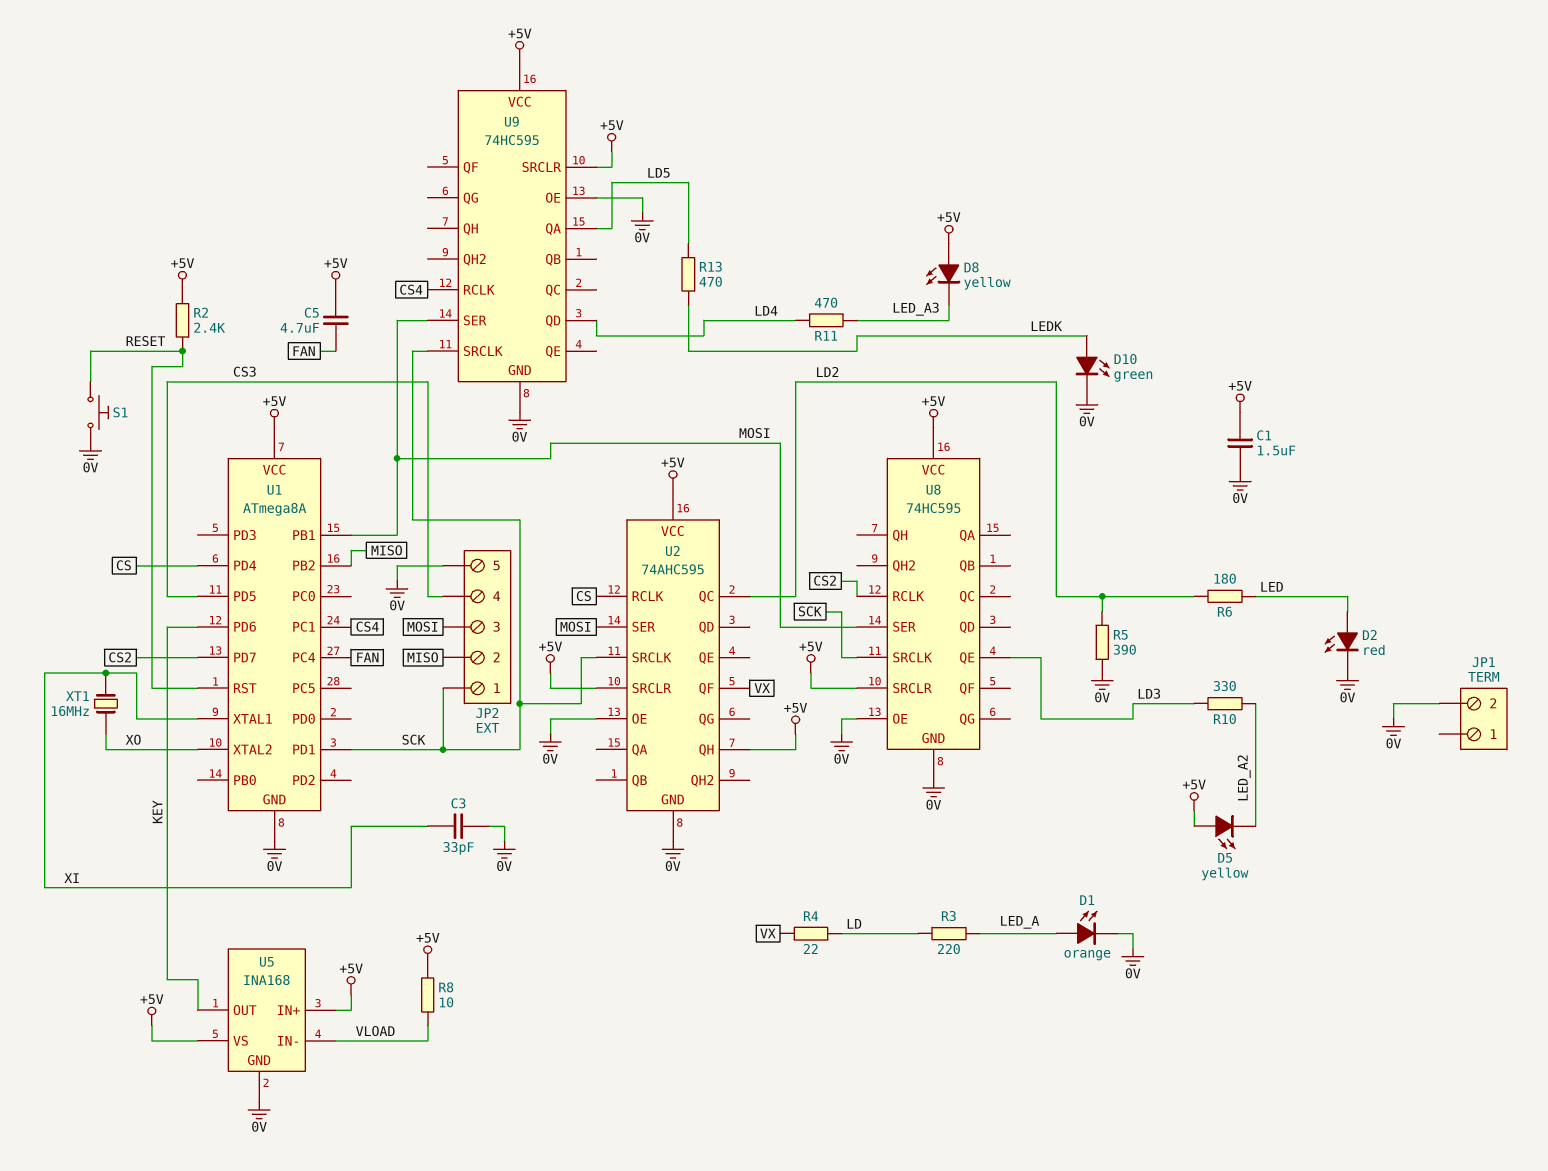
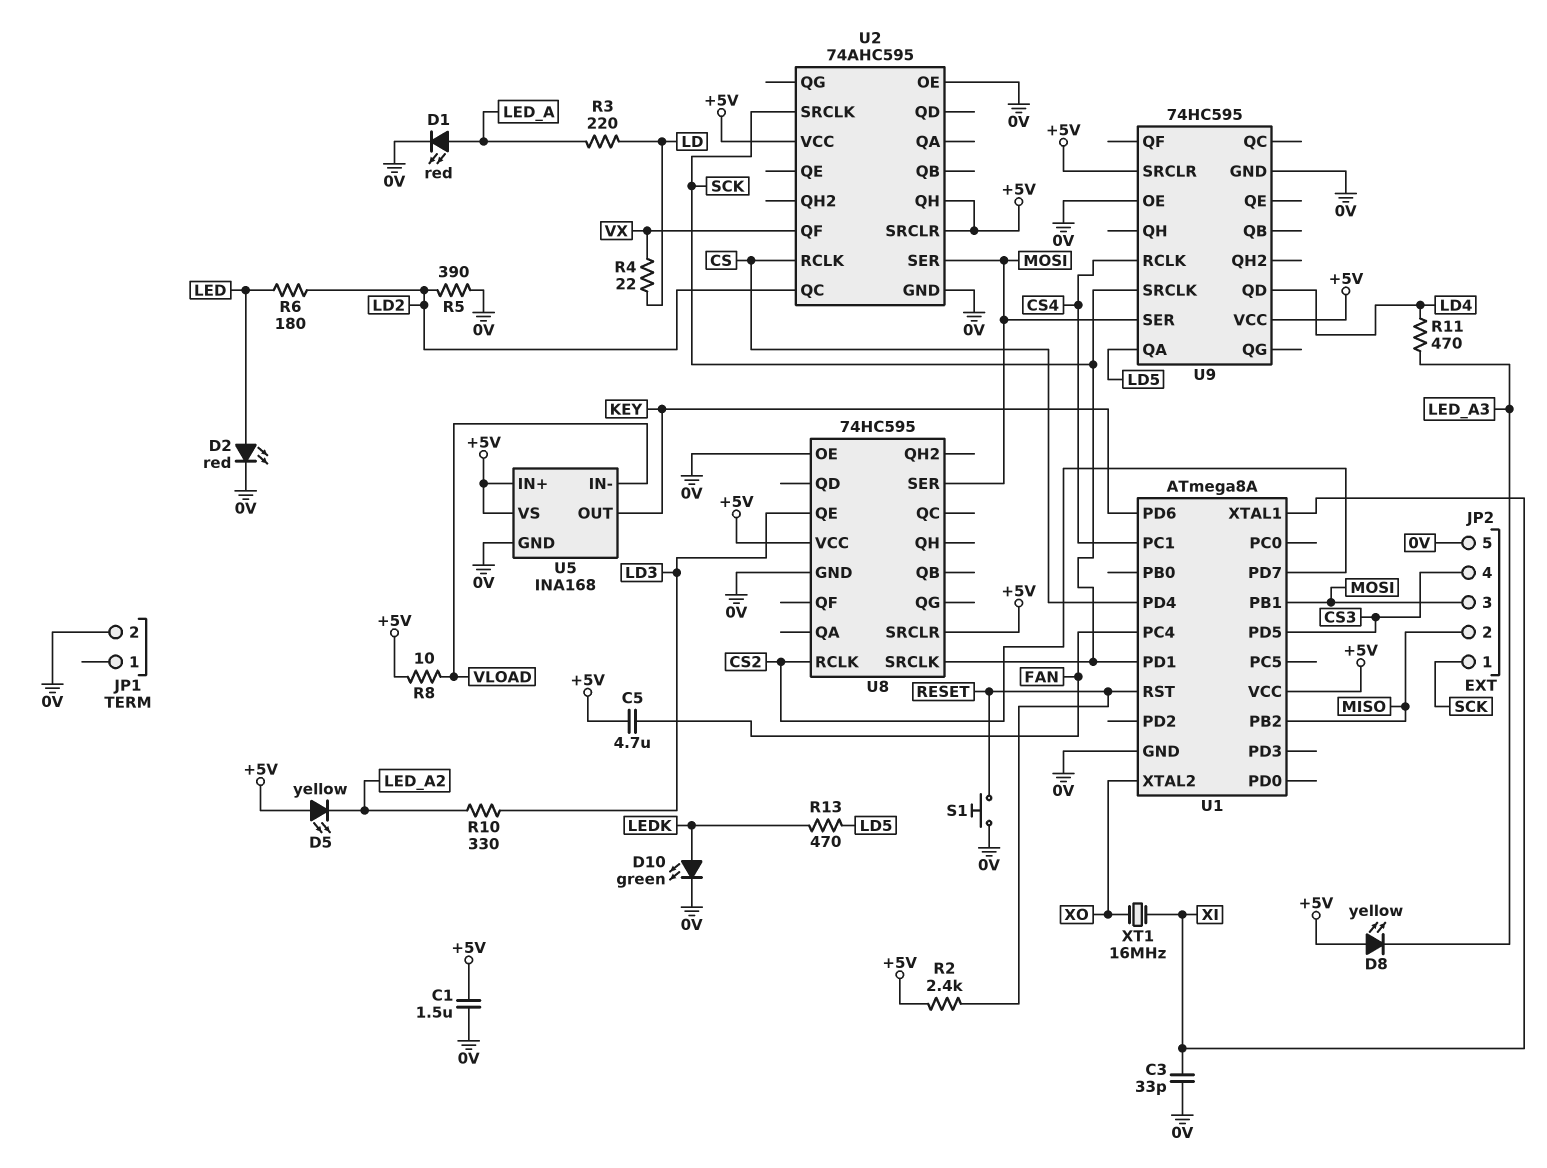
D1: LED orange (A LED_A, K 0V) -> LED red (A LED_A, K 0V)

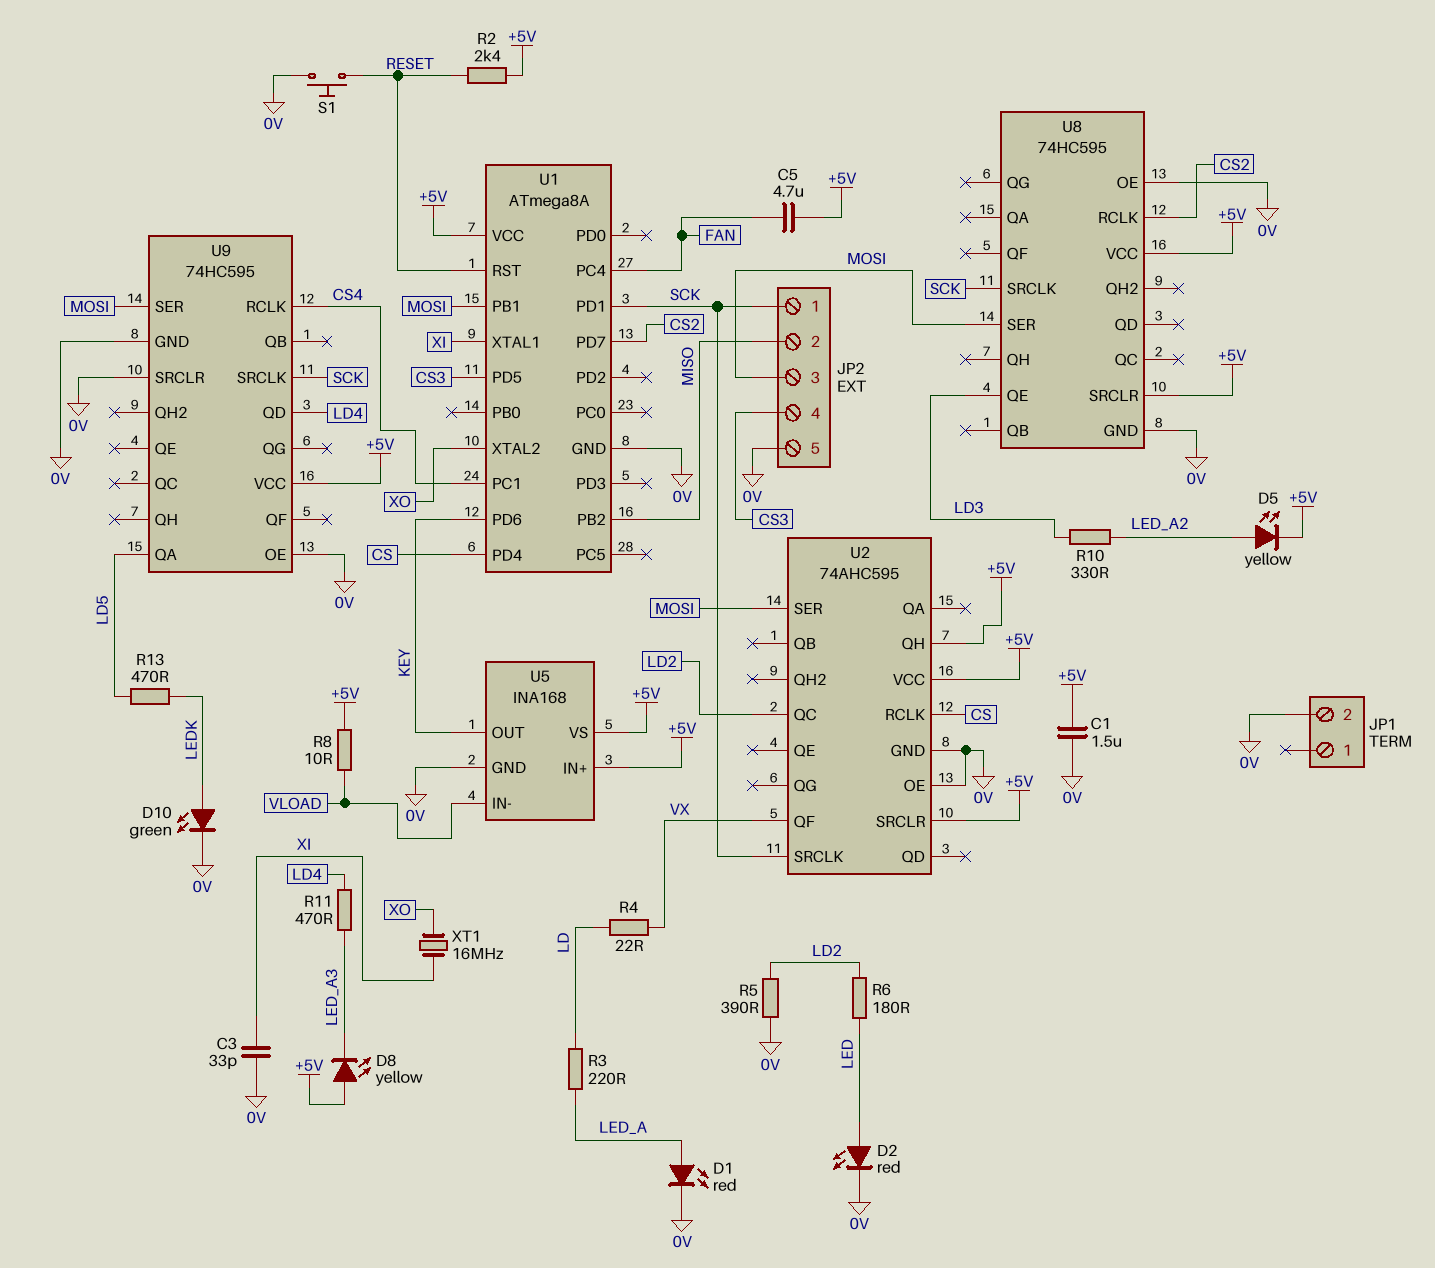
D5: LED yellow (A +5V, K LED_A2) -> LED yellow (A LED_A2, K +5V)
U9 pin SRCLR: +5V -> 0V

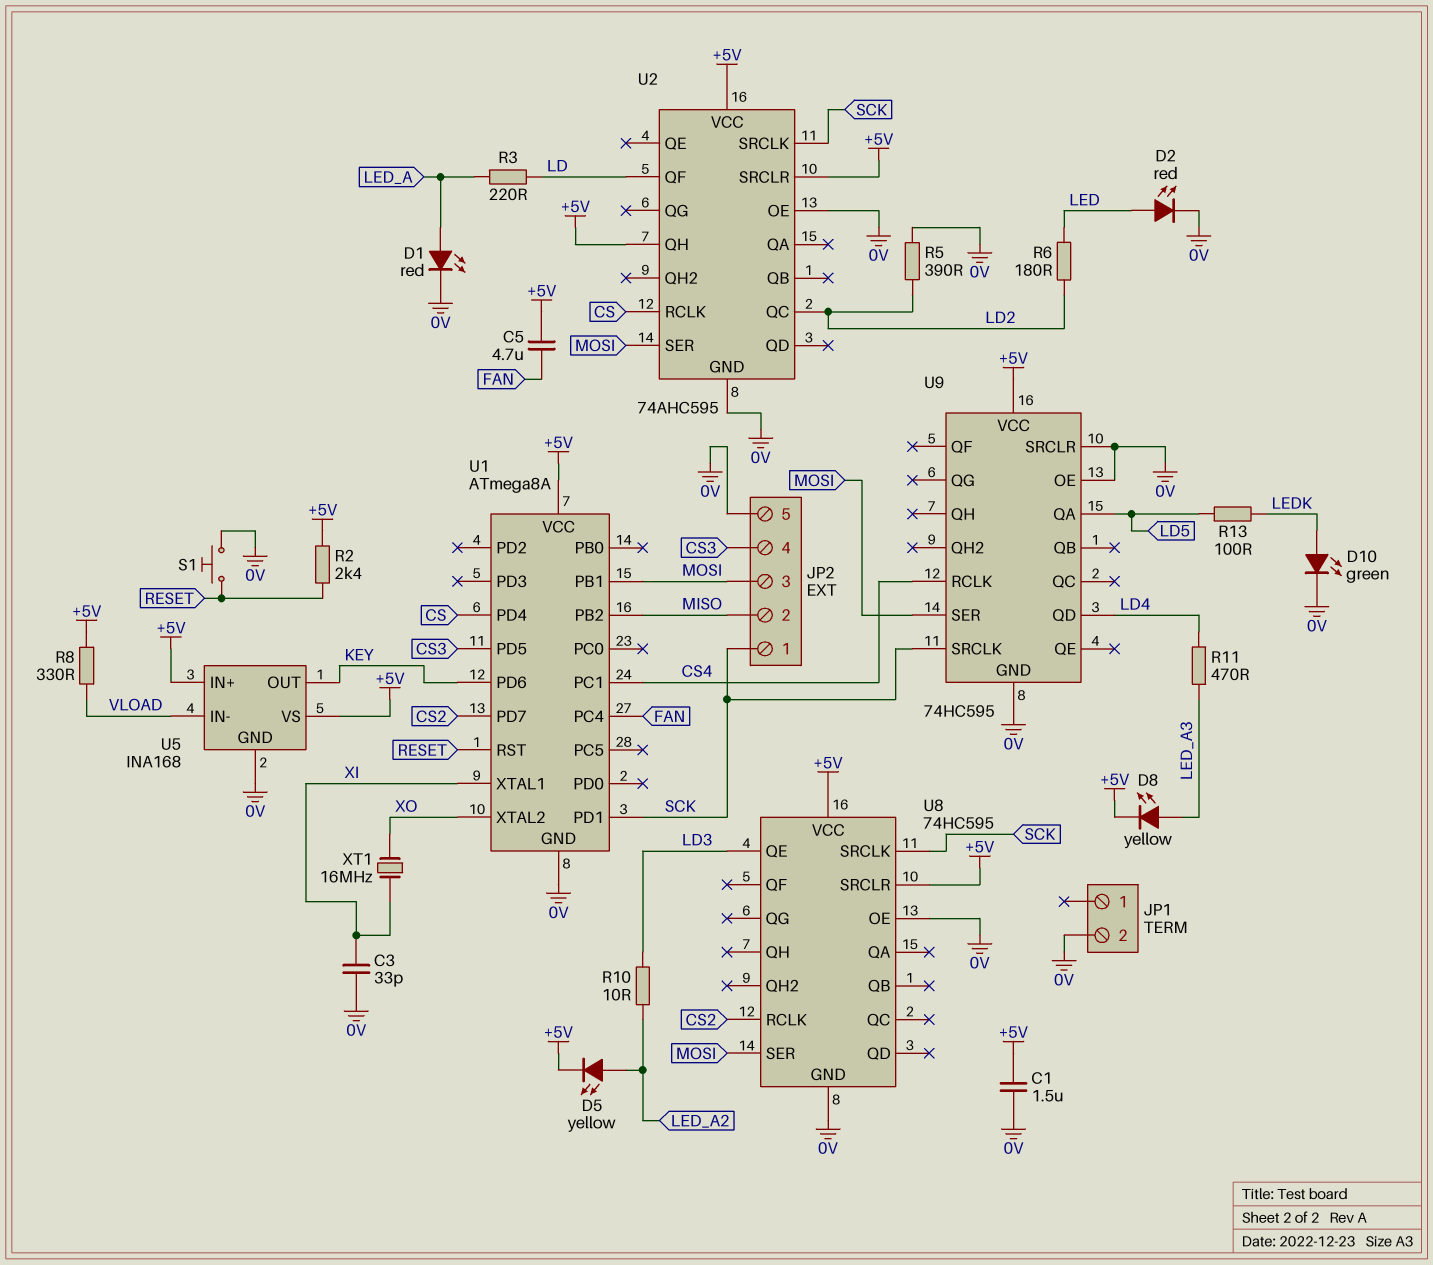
D8: LED yellow (A +5V, K LED_A3) -> LED yellow (A LED_A3, K +5V)
R4: 22 (LD, VX) -> none
R8: 10 (+5V, VLOAD) -> 330 (+5V, VLOAD)
R10: 330 (LD3, LED_A2) -> 10 (LD3, LED_A2)
R13: 470 (LD5, LEDK) -> 100 (LD5, LEDK)
U2 pin QF: VX -> LD

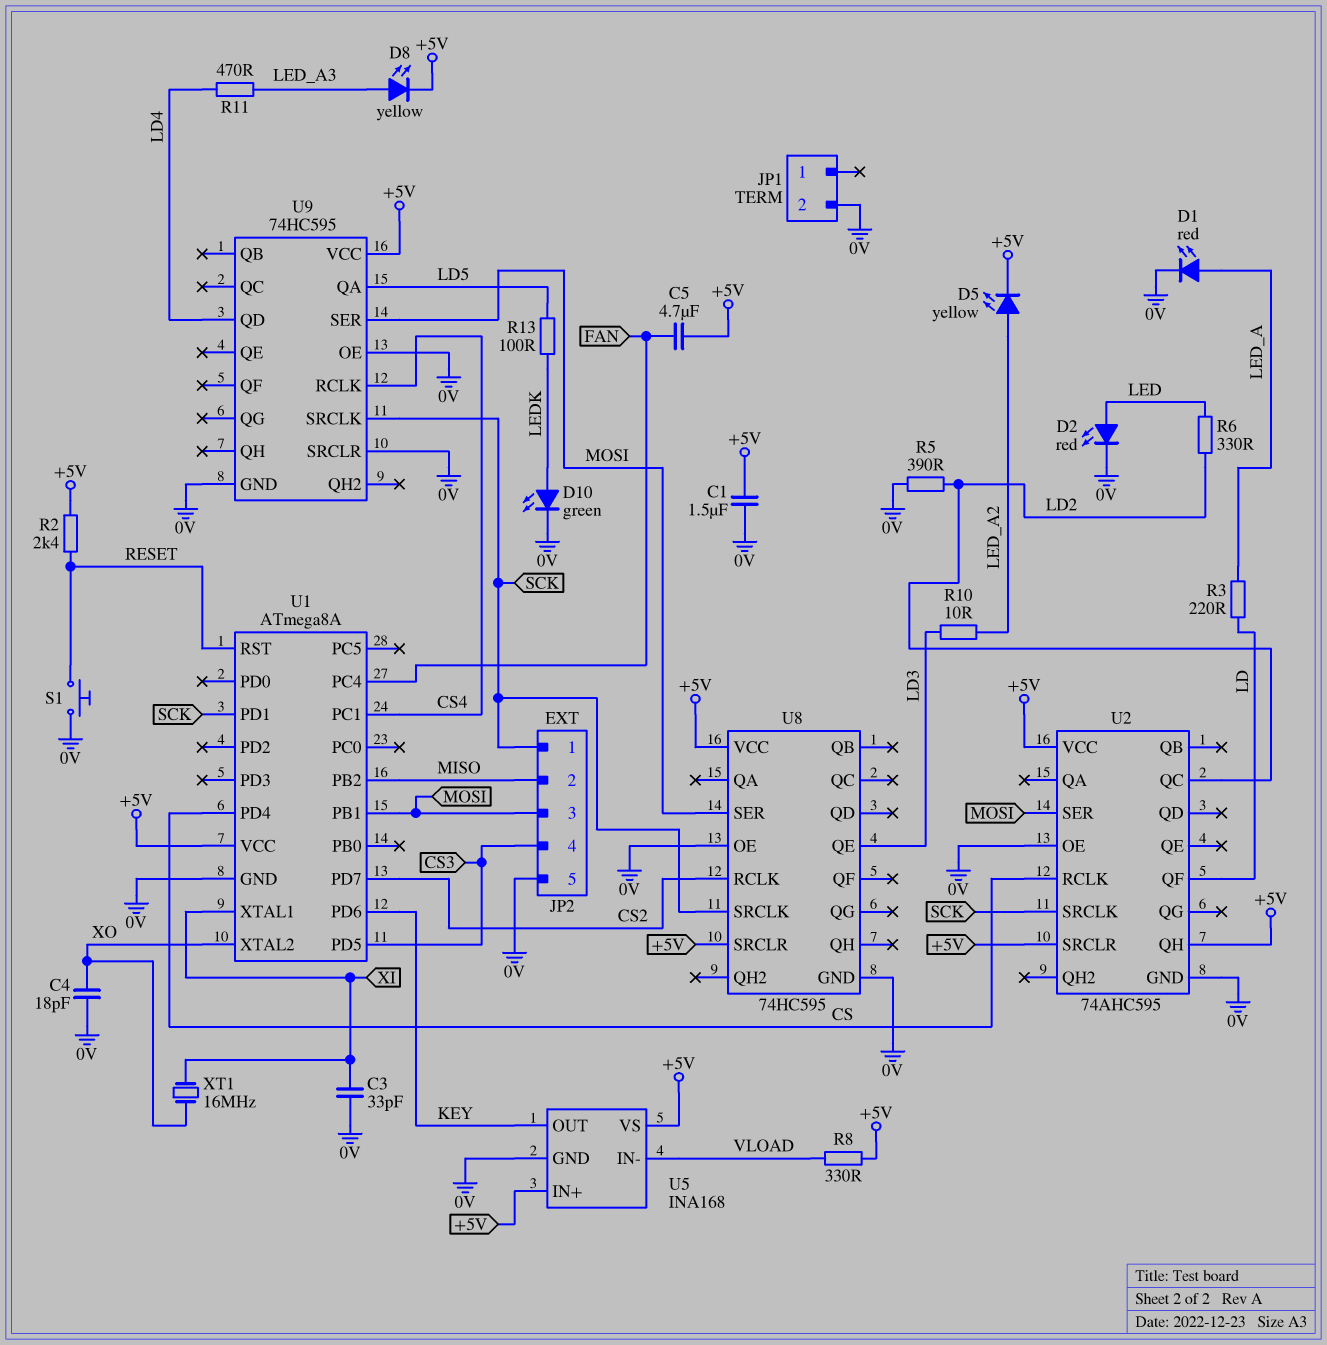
C4: none -> 18pF (0V, XO)
R6: 180 (LD2, LED) -> 330 (LD2, LED)

